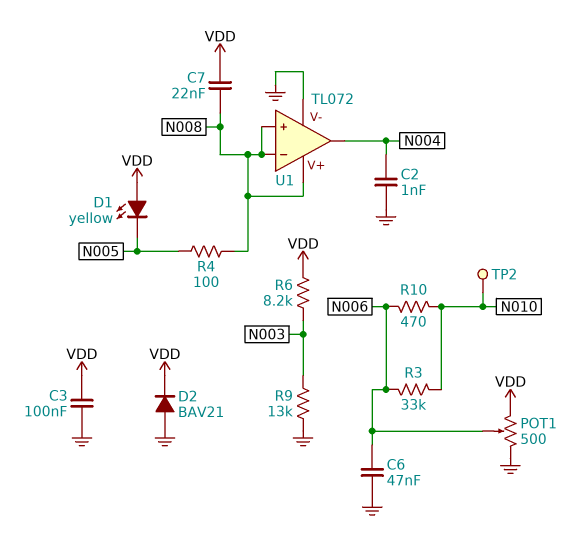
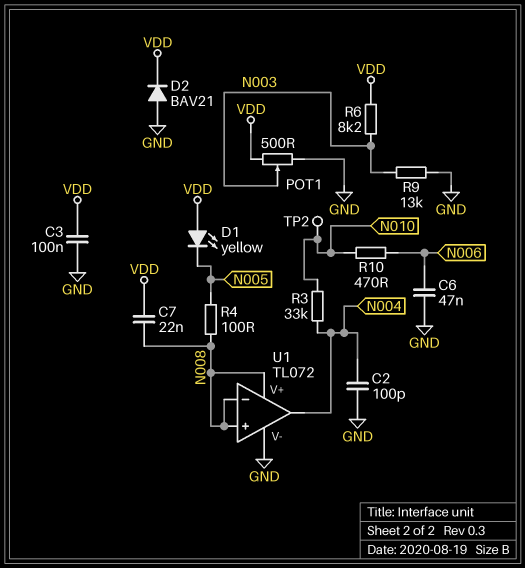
C2: 1nF (GND, N004) -> 100pF (GND, N004)
POT1: 500 (GND, VDD, wiper N006) -> 500 (GND, VDD, wiper N003)
R3: 33k (N006, N010) -> 33k (N004, N010)

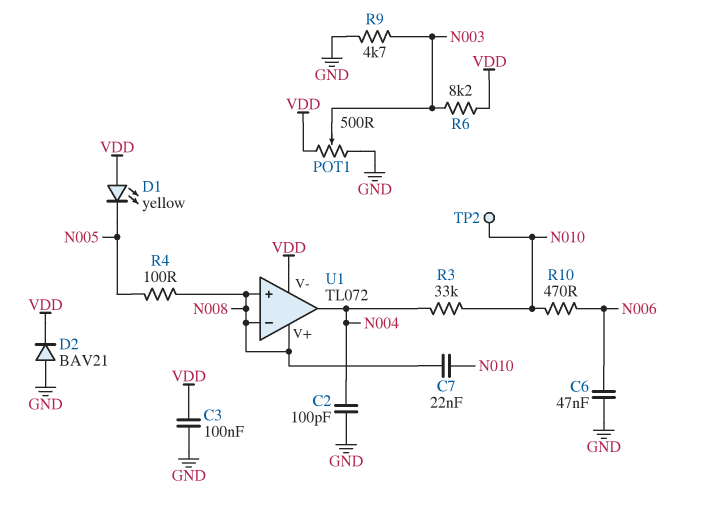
C7: 22nF (N008, VDD) -> 22nF (N008, N010)
R9: 13k (GND, N003) -> 4.7k (GND, N003)
U1 pin V-: GND -> VDD

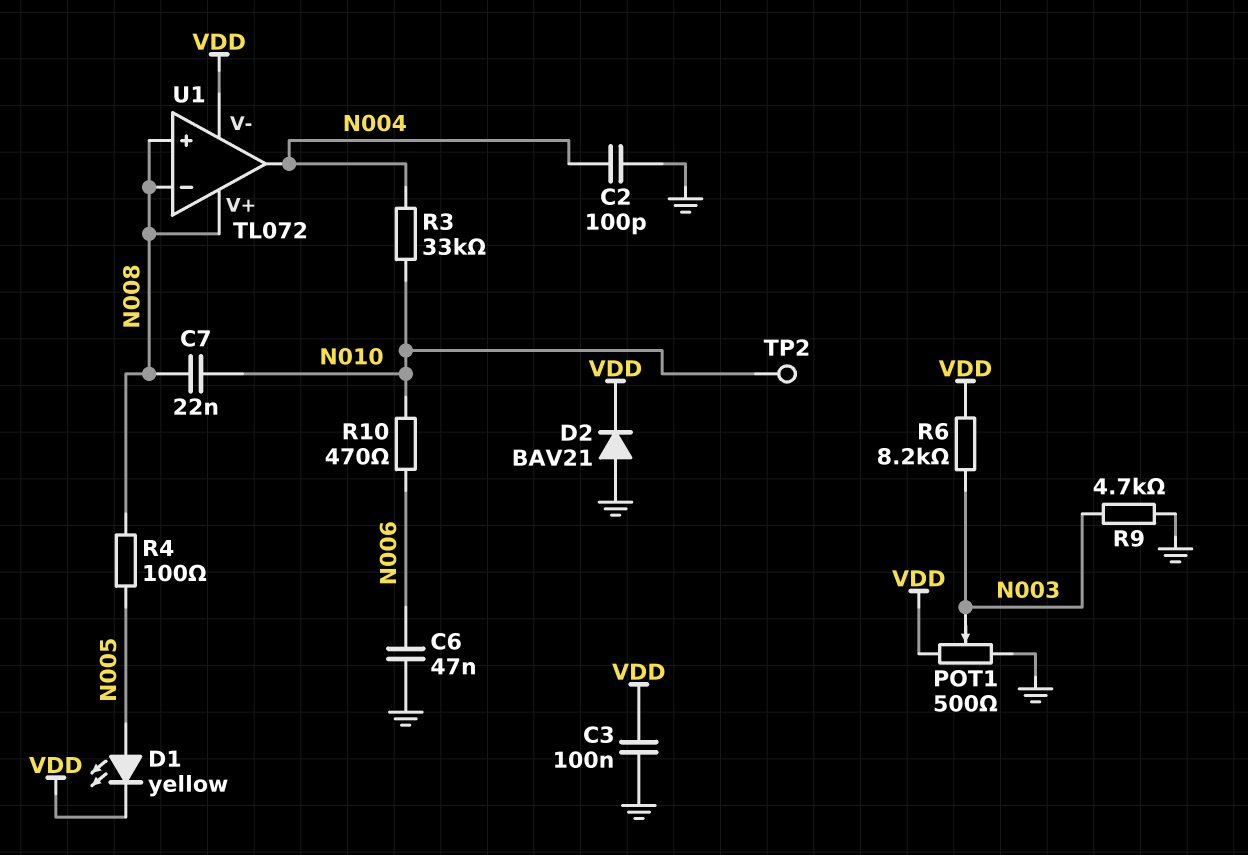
D1: LED yellow (A VDD, K N005) -> LED yellow (A N005, K VDD)

